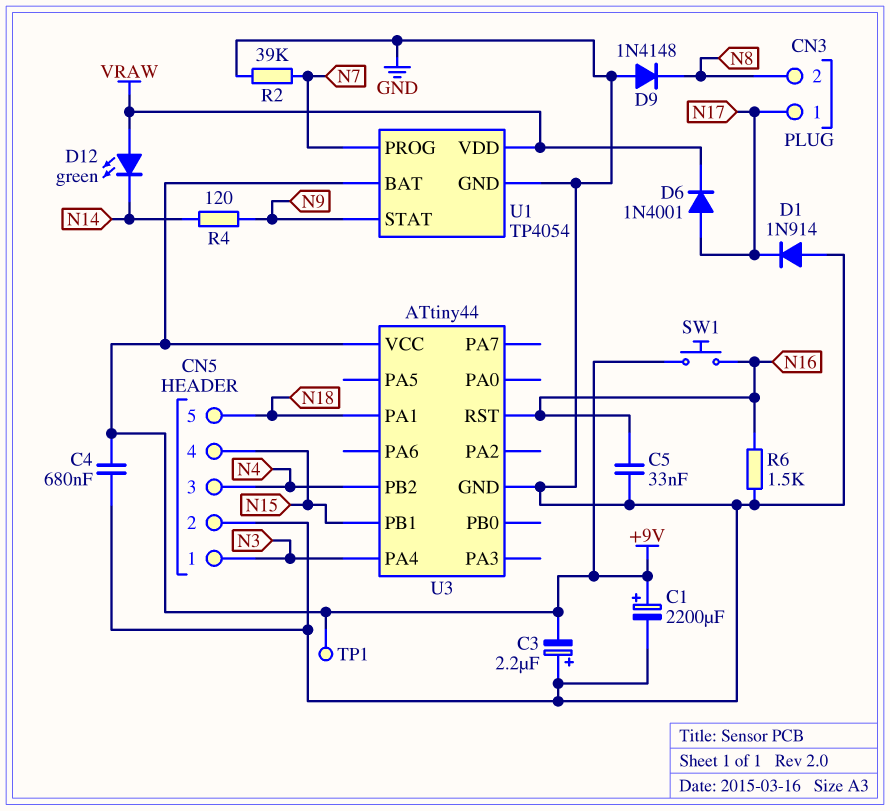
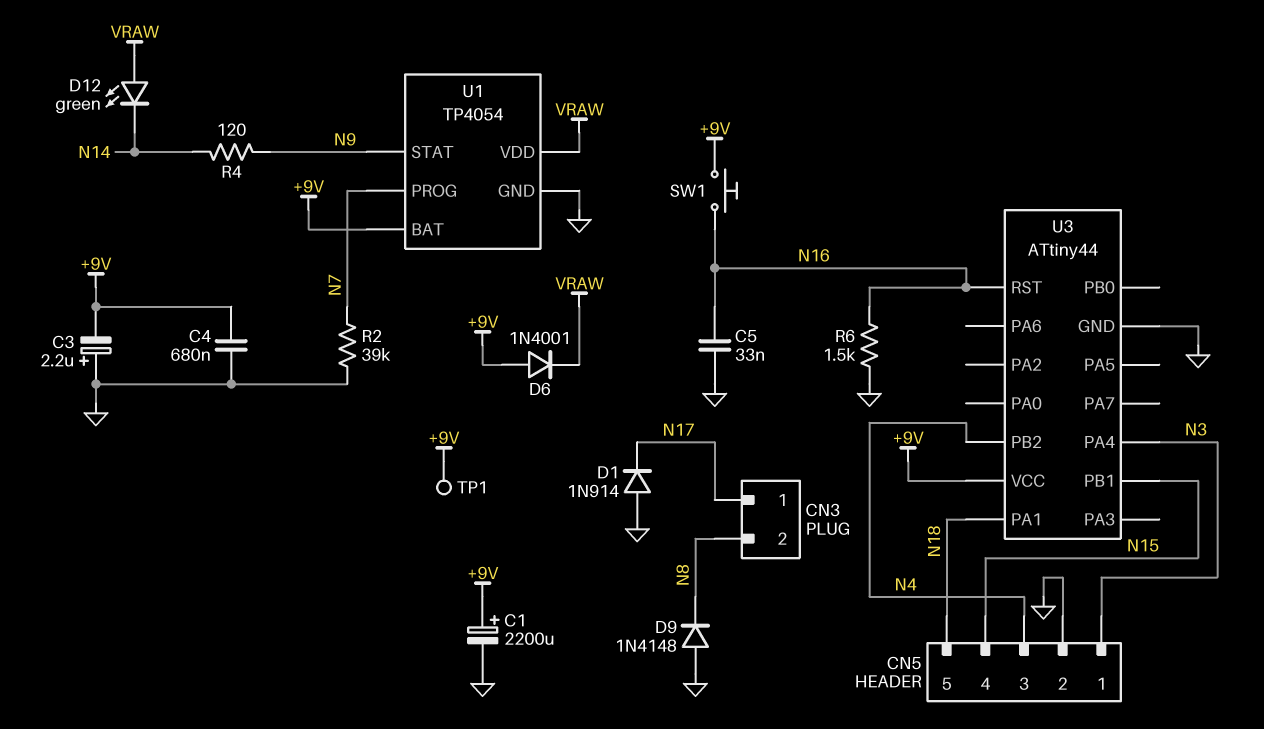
D6: diode 1N4001 (A N17, K VRAW) -> diode 1N4001 (A +9V, K VRAW)

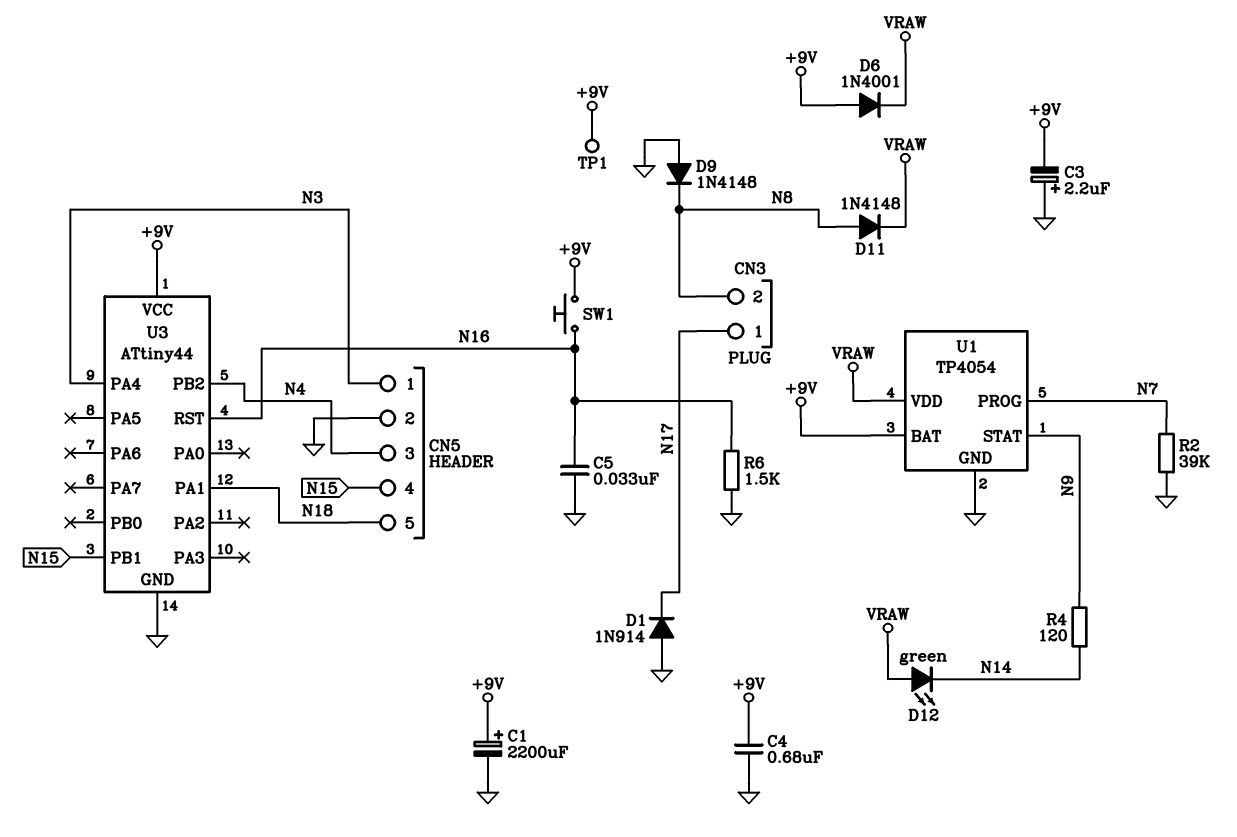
D11: none -> diode 1N4148 (A N8, K VRAW)

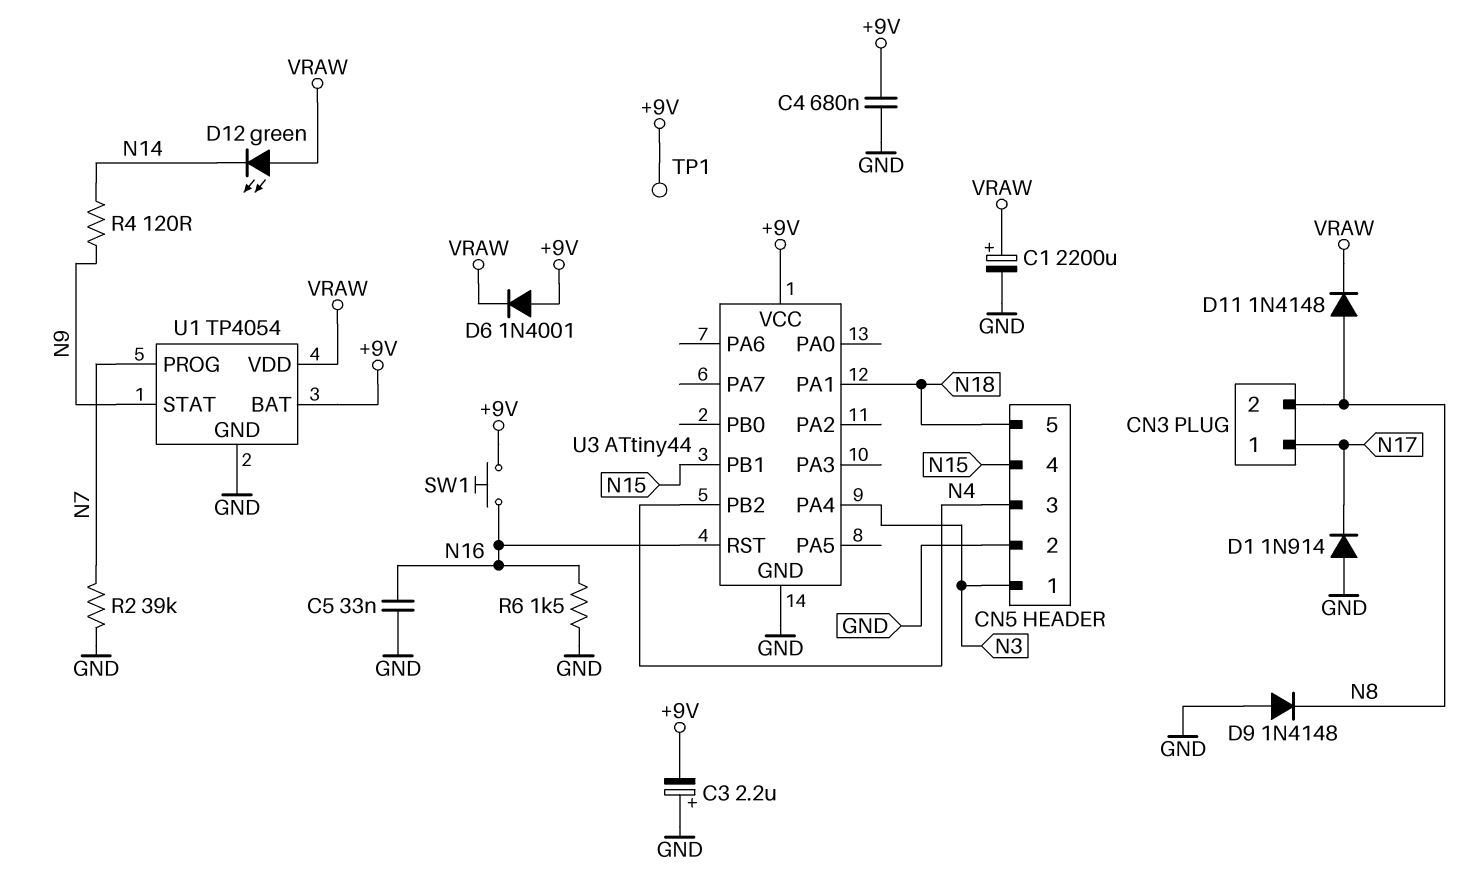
C1: 2200uF (plus +9V, minus GND) -> 2200uF (plus VRAW, minus GND)

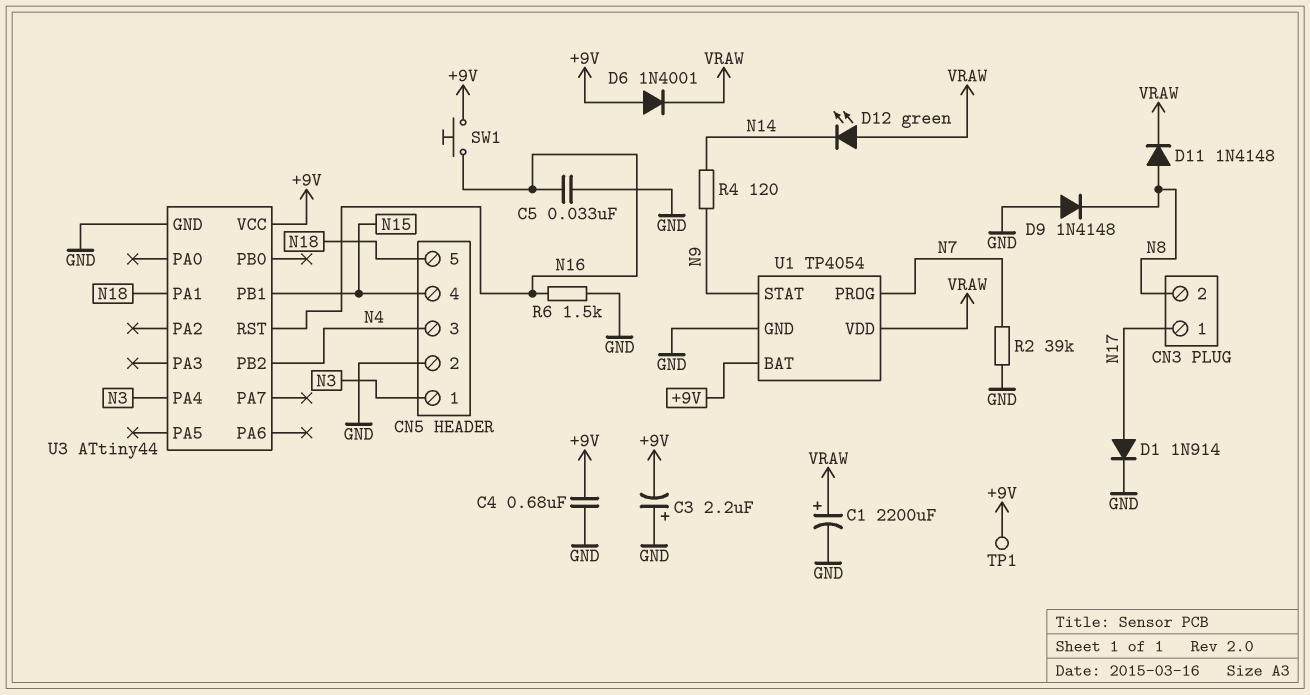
D1: diode 1N914 (A GND, K N17) -> diode 1N914 (A N17, K GND)

